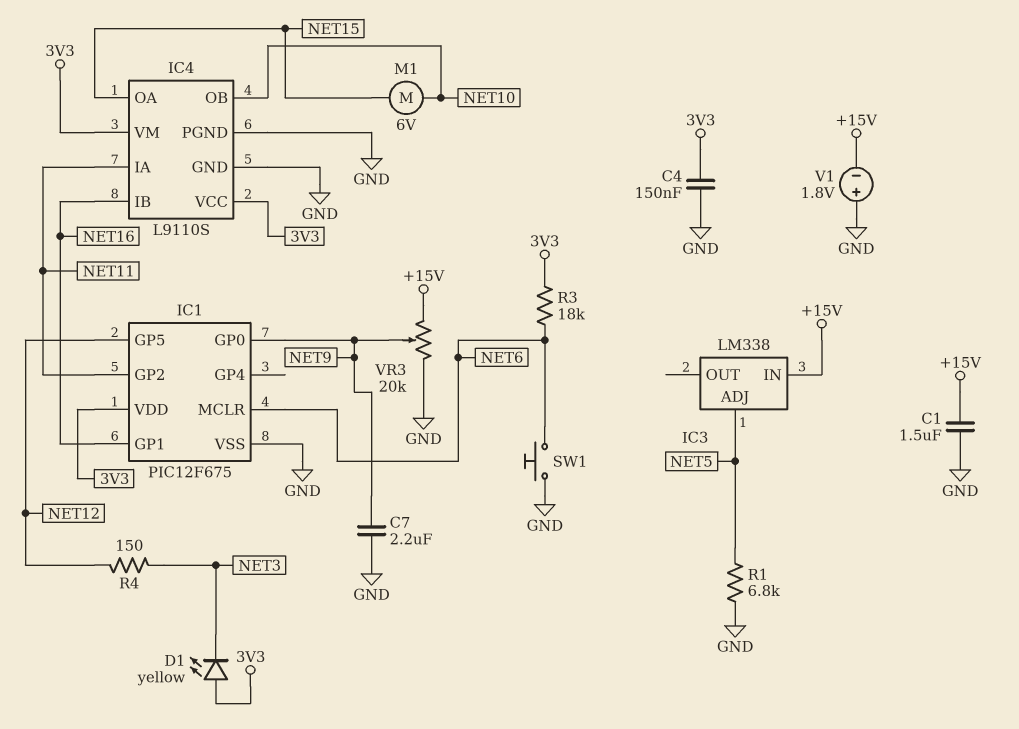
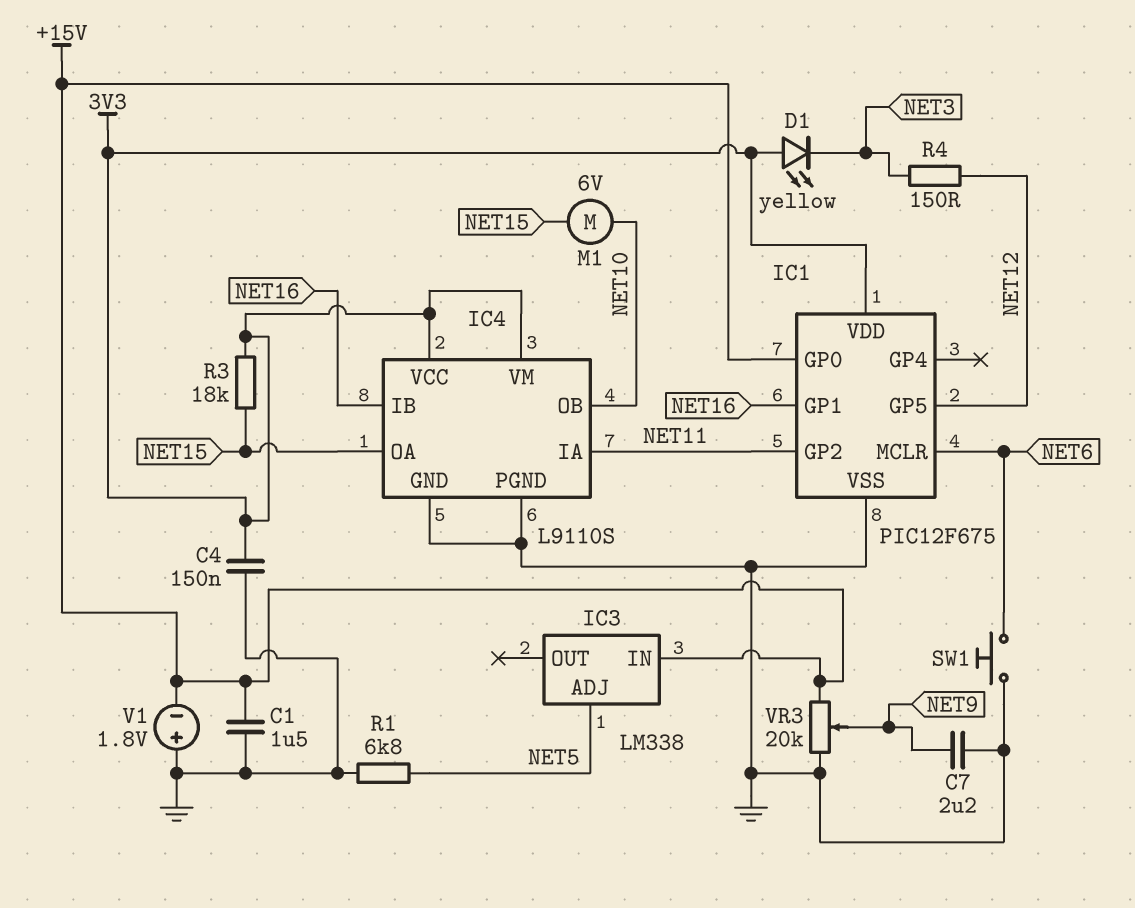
IC1 pin GP0: NET9 -> +15V
R3: 18k (3V3, NET6) -> 18k (3V3, NET15)

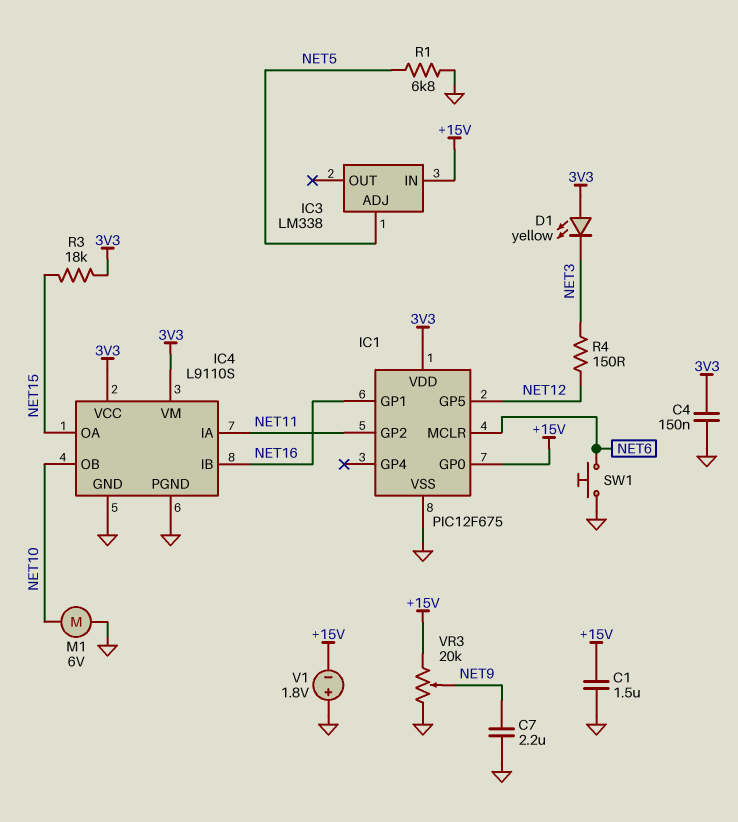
M1: motor 6V (NET10, NET15) -> motor 6V (GND, NET10)

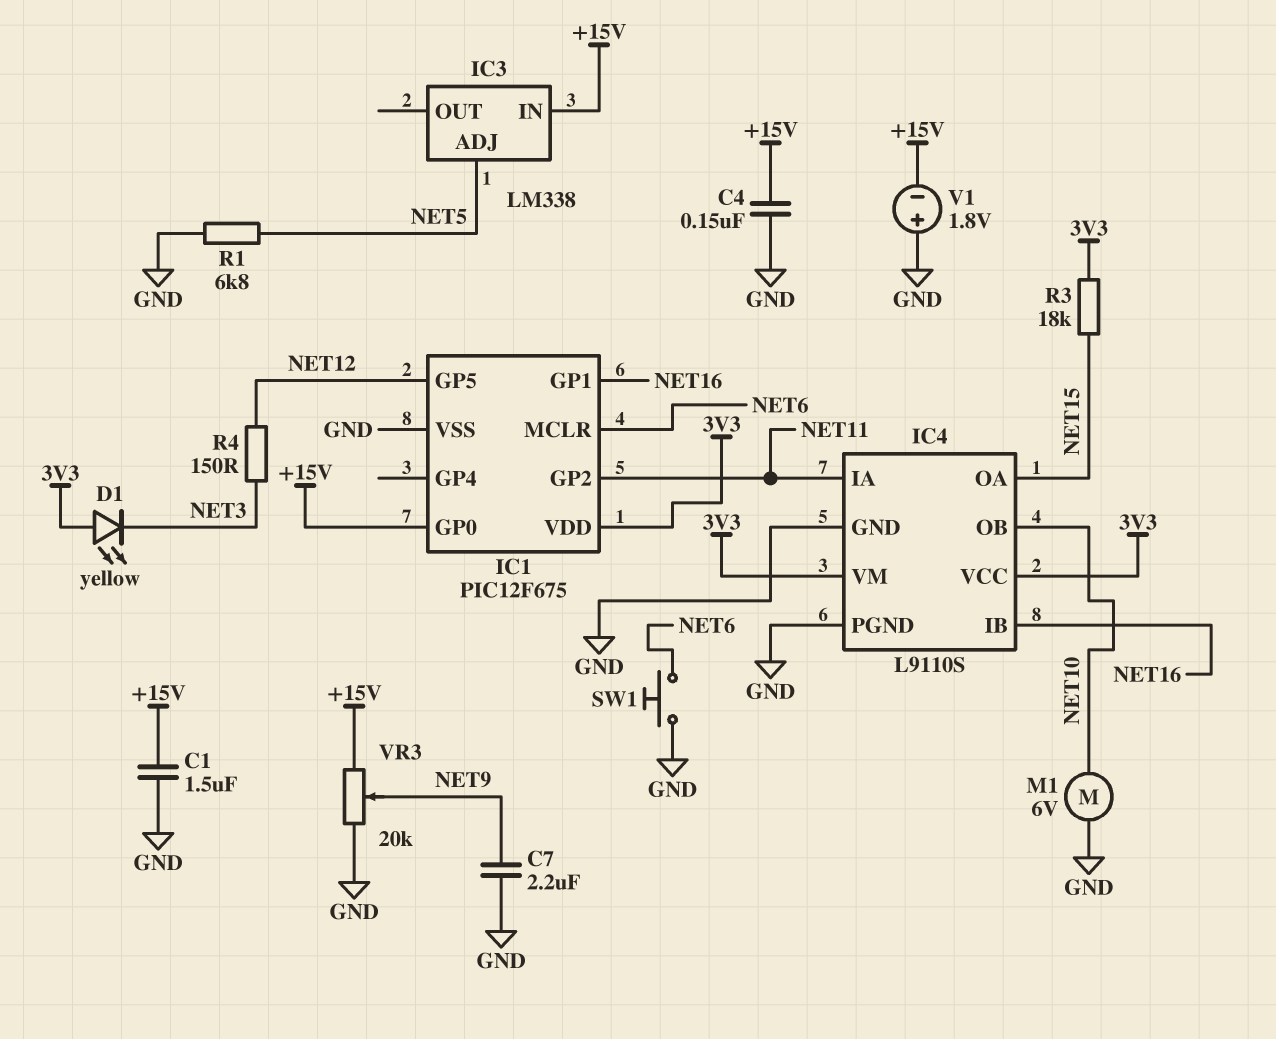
C4: 150nF (3V3, GND) -> 150nF (+15V, GND)

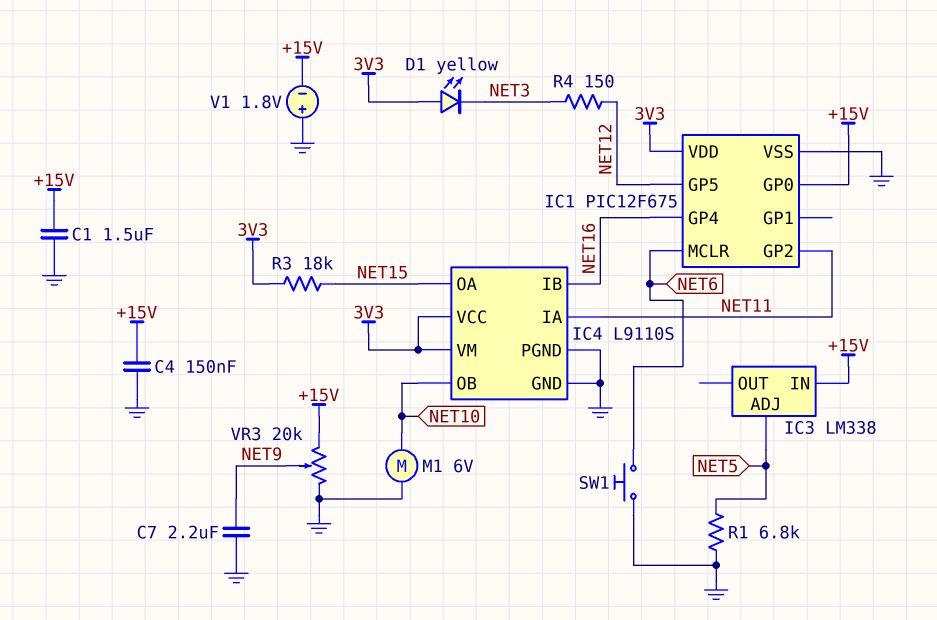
IC1 pin GP1: NET16 -> none
IC1 pin GP4: none -> NET16

